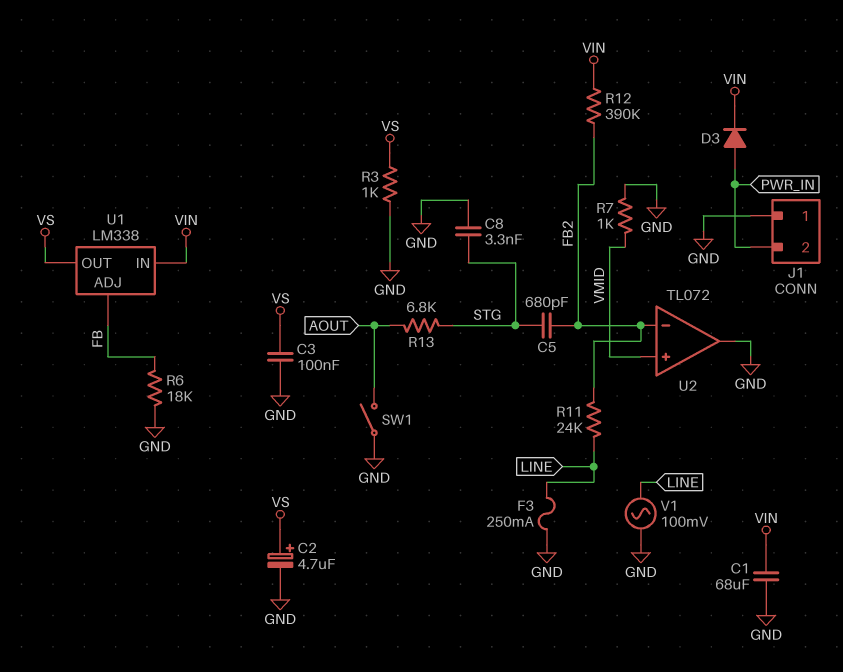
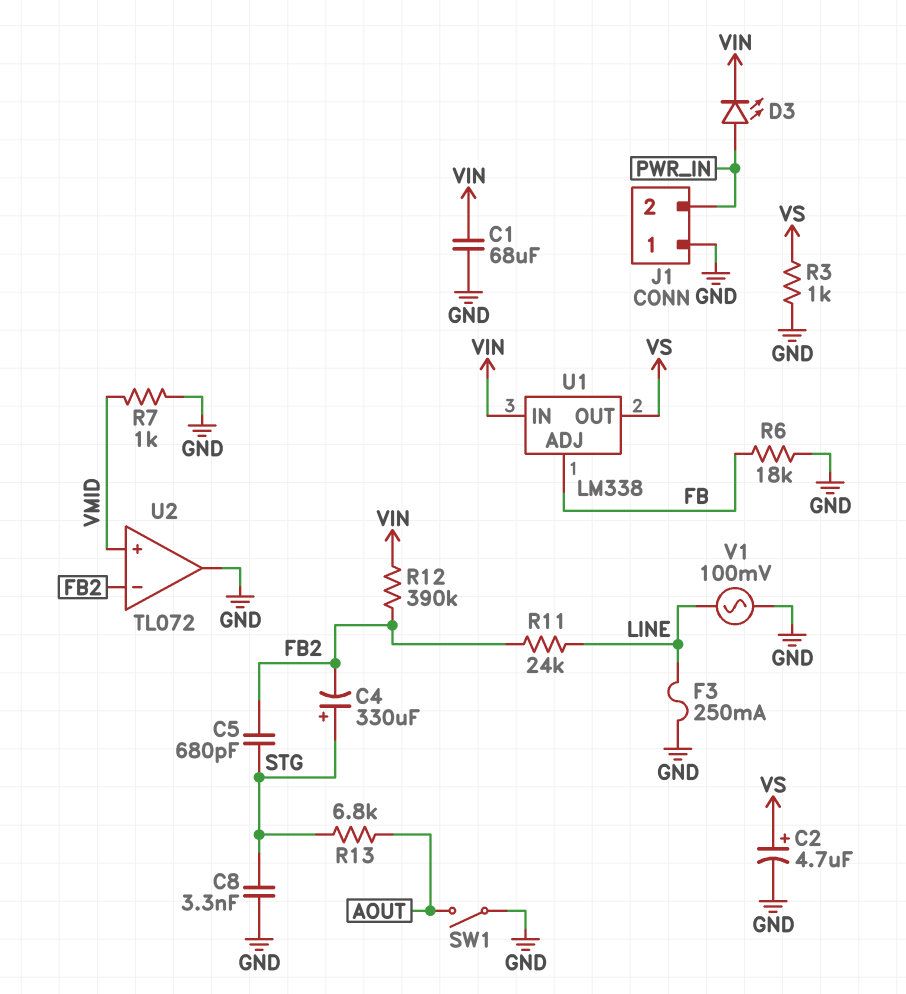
C3: 100nF (GND, VS) -> none
C4: none -> 330uF (plus STG, minus FB2)
D3: diode (A PWR_IN, K VIN) -> LED (A PWR_IN, K VIN)

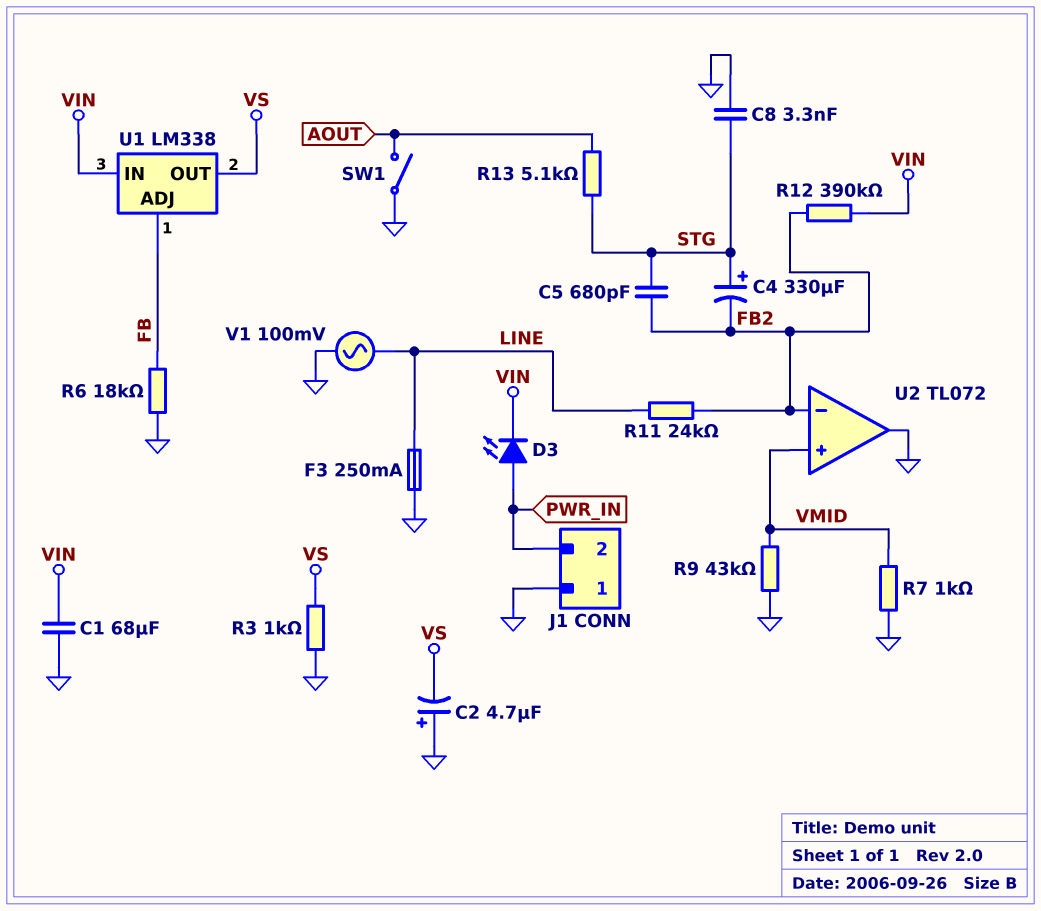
C2: 4.7uF (plus VS, minus GND) -> 4.7uF (plus GND, minus VS)
R9: none -> 43k (GND, VMID)
R13: 6.8k (AOUT, STG) -> 5.1k (AOUT, STG)

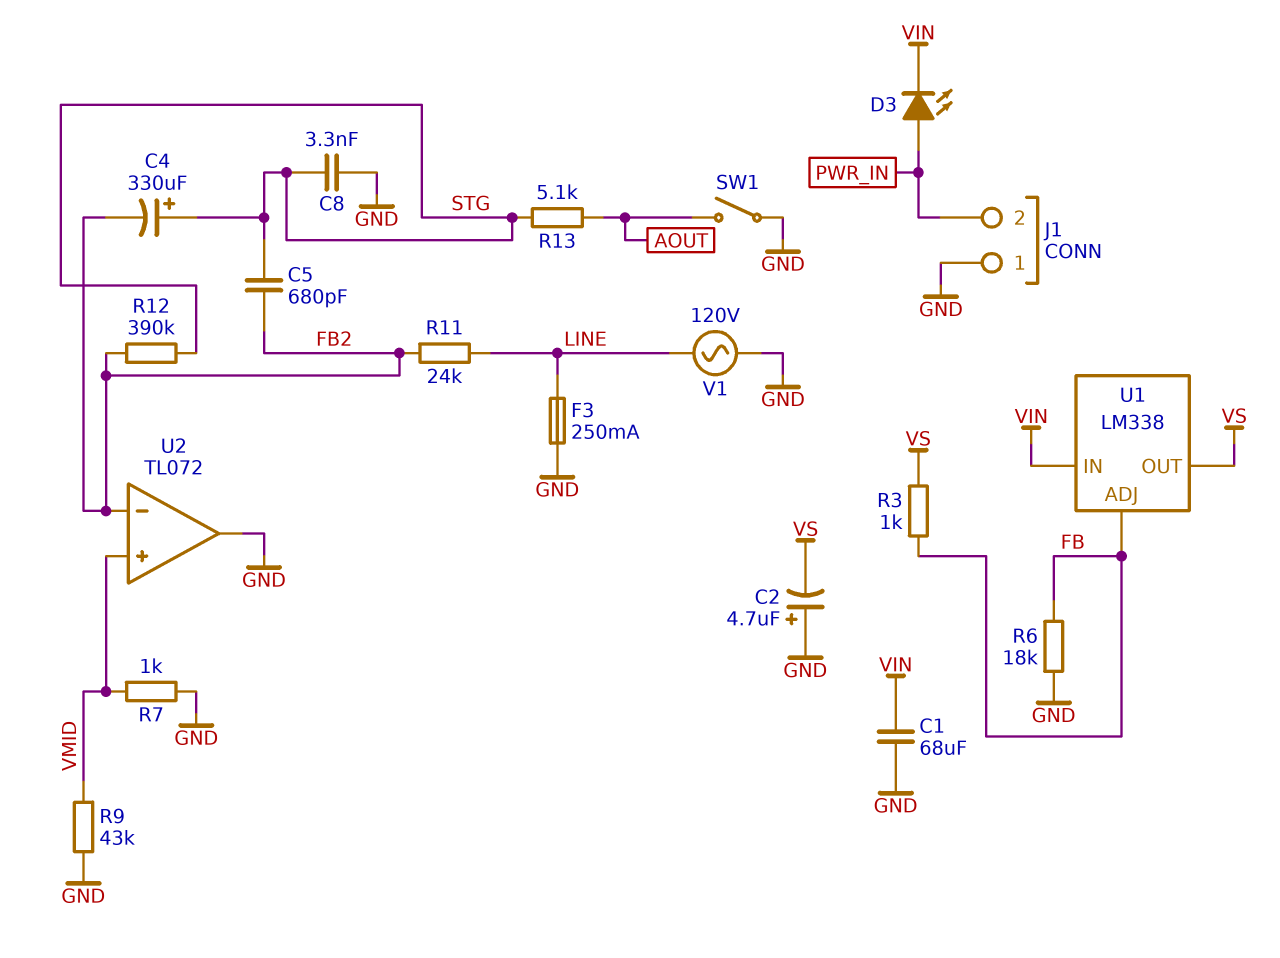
R3: 1k (GND, VS) -> 1k (FB, VS)
R12: 390k (FB2, VIN) -> 390k (FB2, STG)
V1: AC 100mV (GND, LINE) -> AC 120V (GND, LINE)

